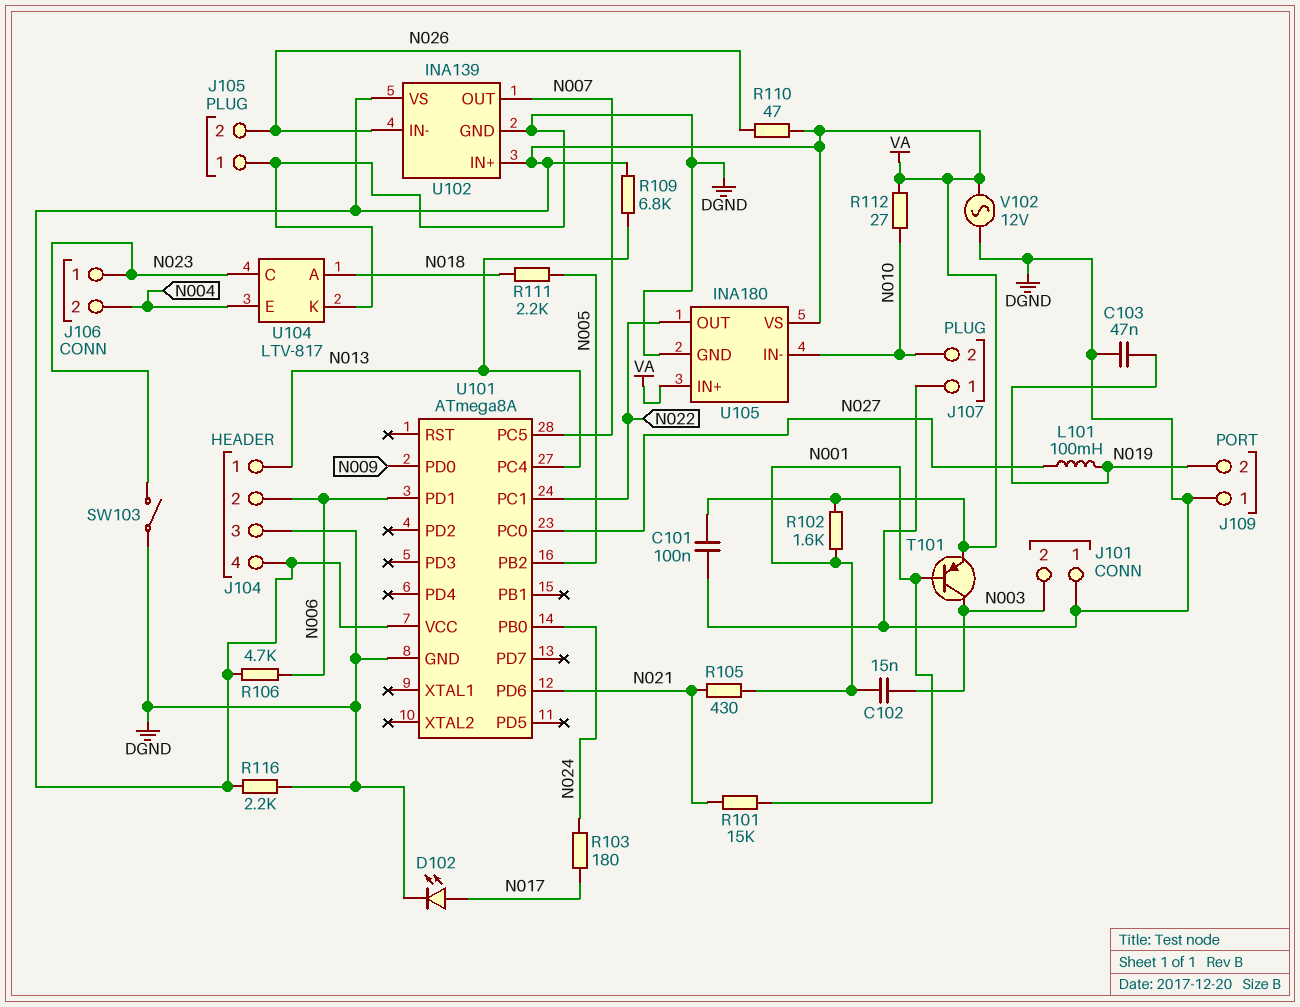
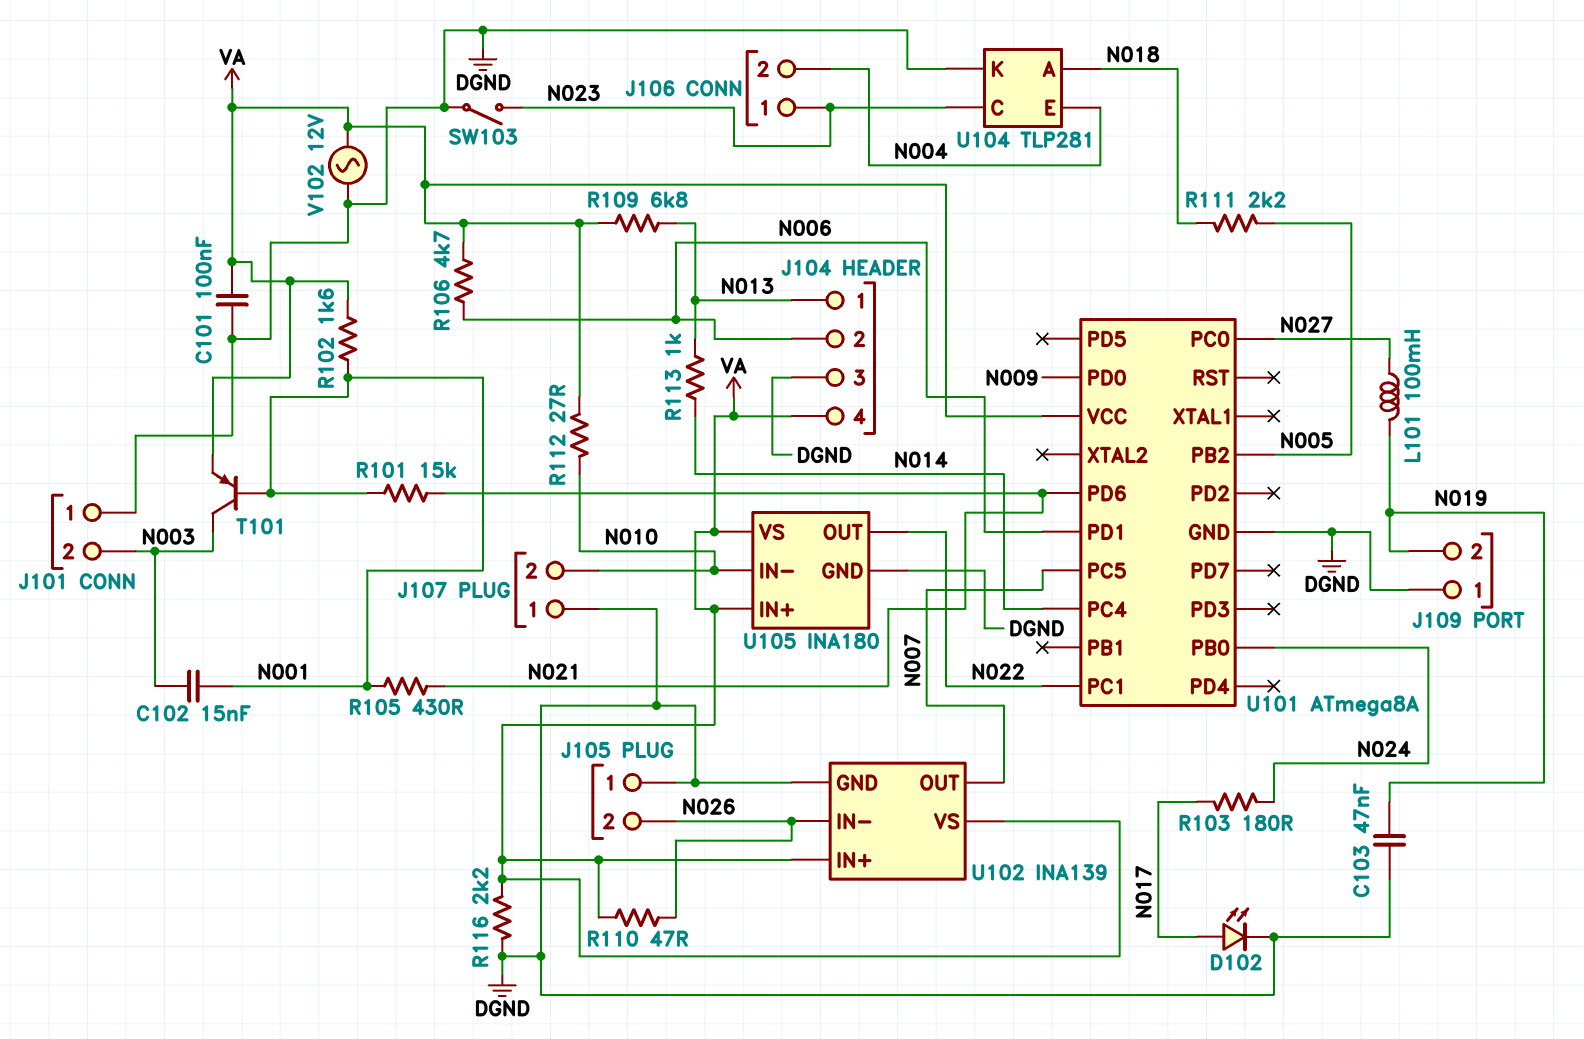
R113: none -> 1k (N013, N014)
U101 pin PC4: N013 -> N014
U104: LTV-817 -> TLP281

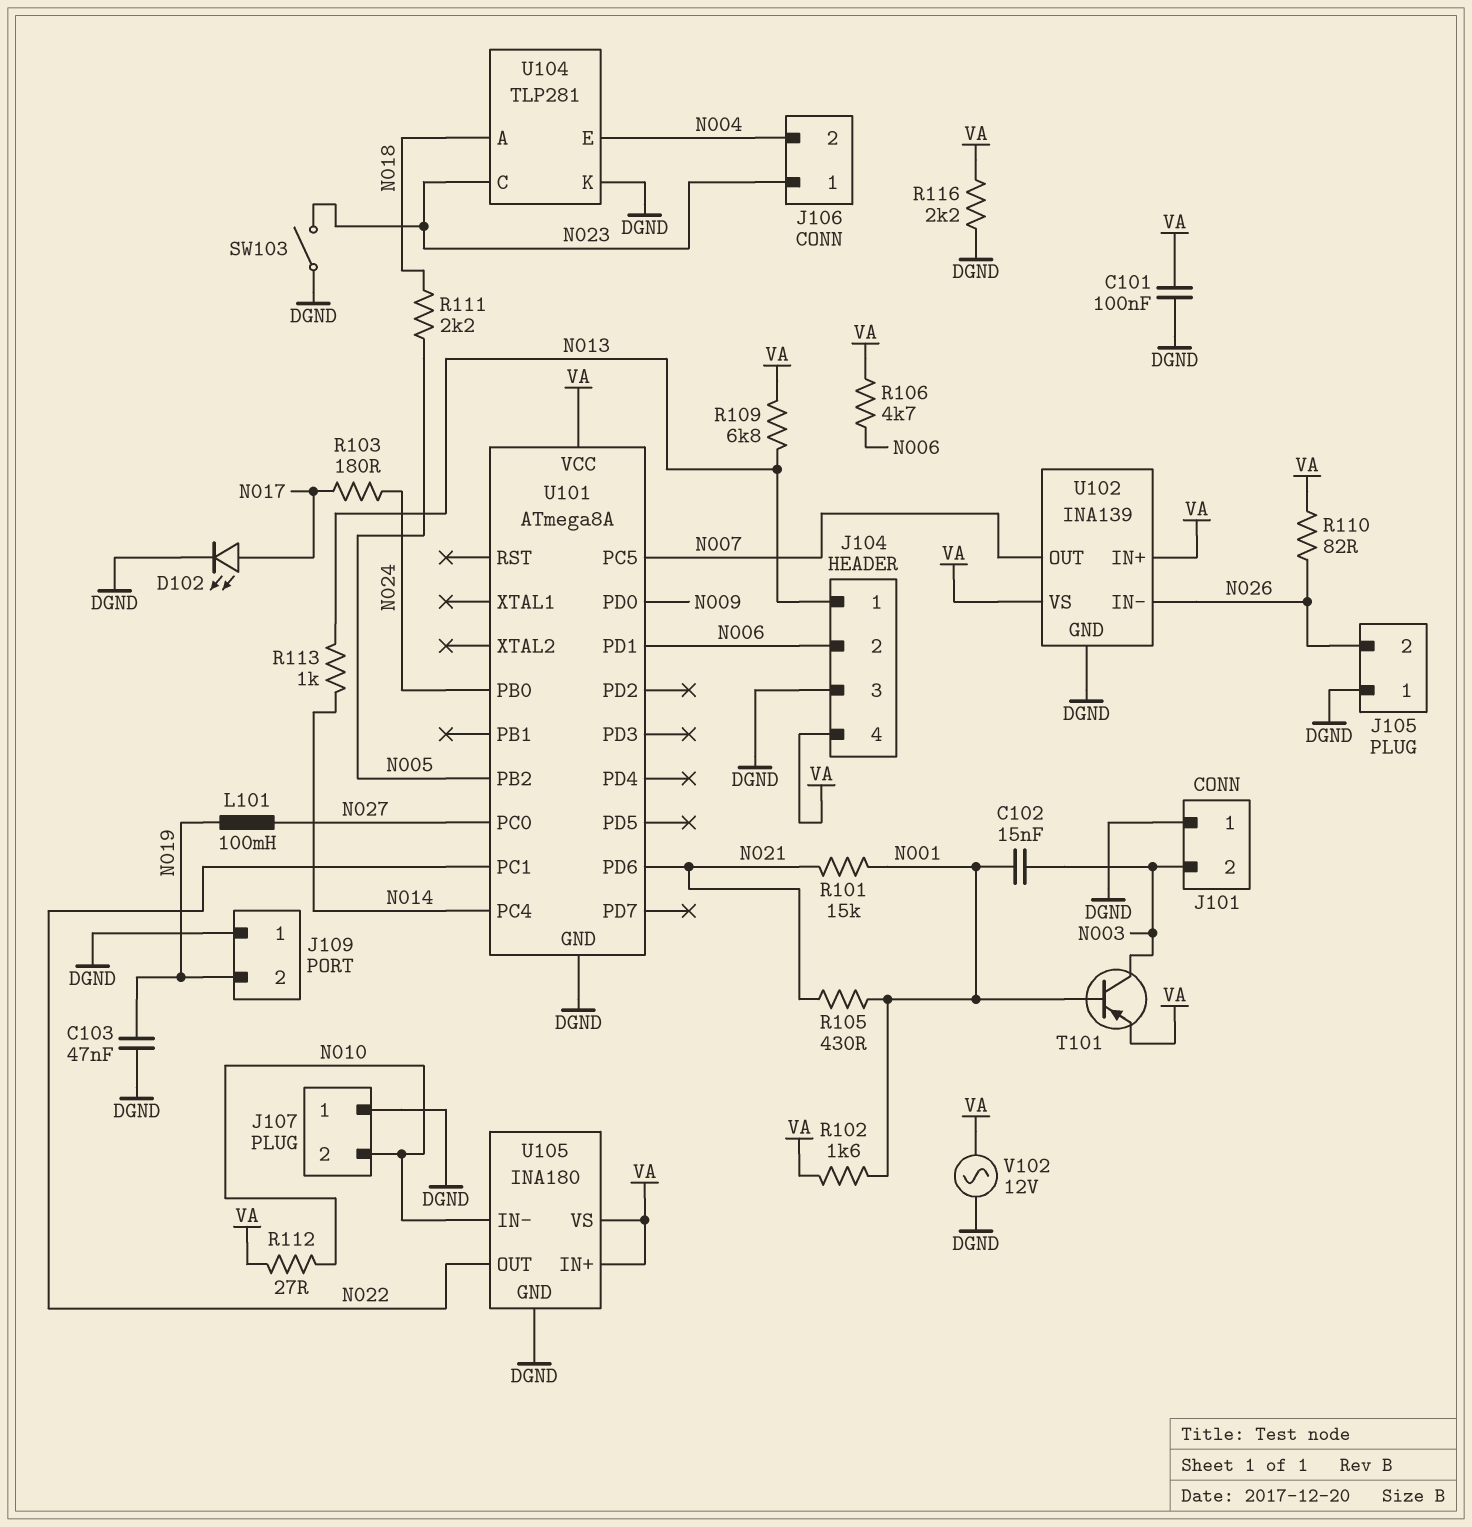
R110: 47 (N026, VA) -> 82 (N026, VA)

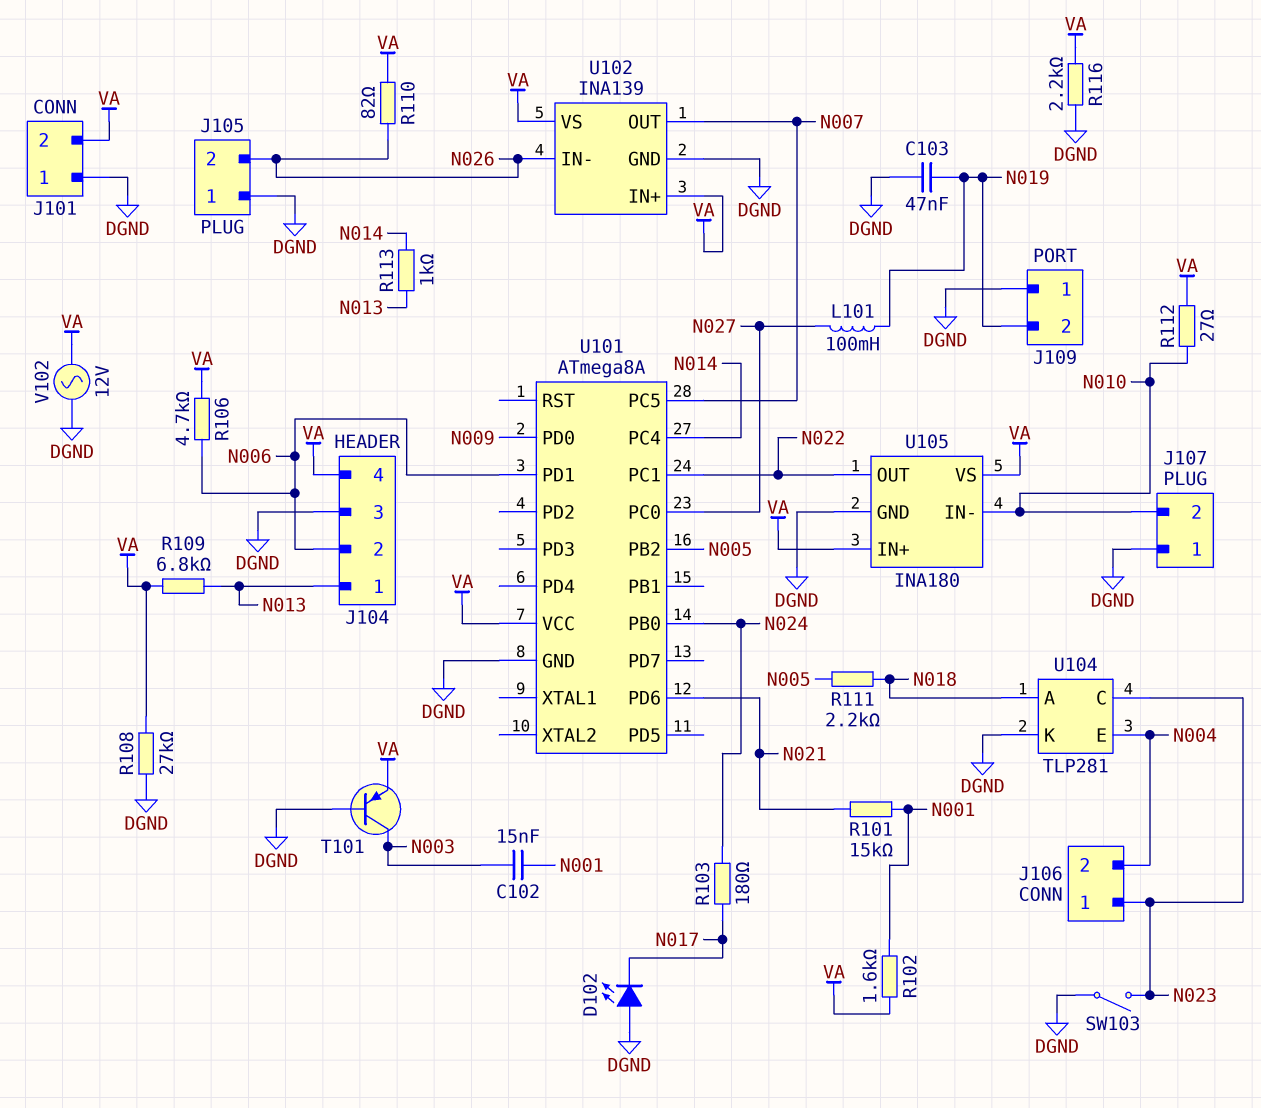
C101: 100nF (DGND, VA) -> none
D102: LED (A N017, K DGND) -> LED (A DGND, K N017)
J101 pin 2: N003 -> VA
R105: 430 (N001, N021) -> none
R108: none -> 27k (DGND, VA)
T101: PNP (B N001, C N003, E VA) -> PNP (B DGND, C N003, E VA)

